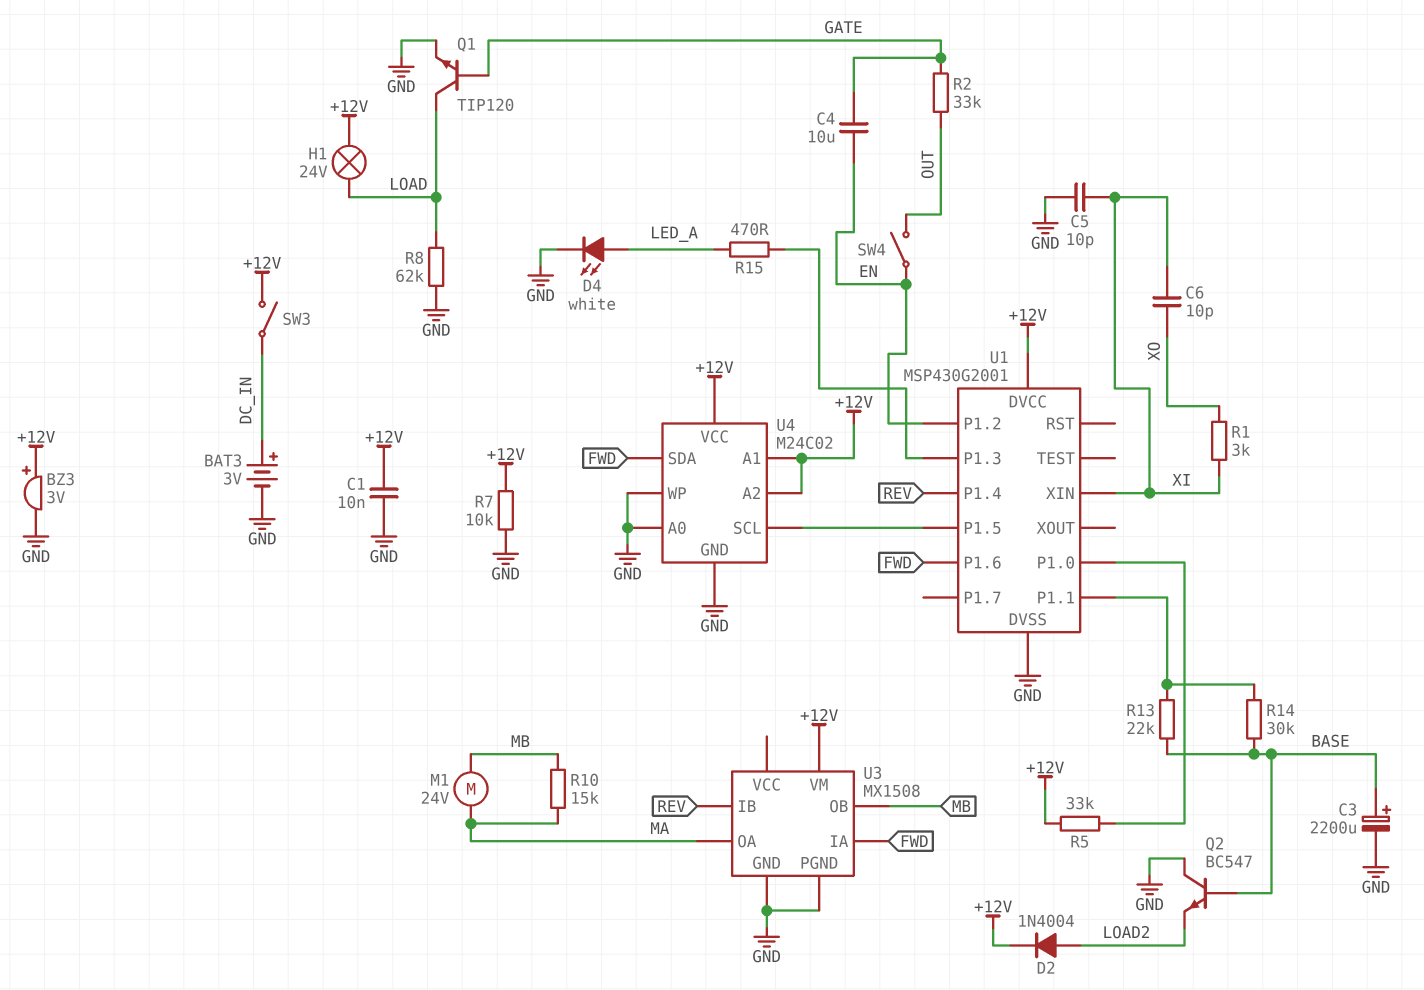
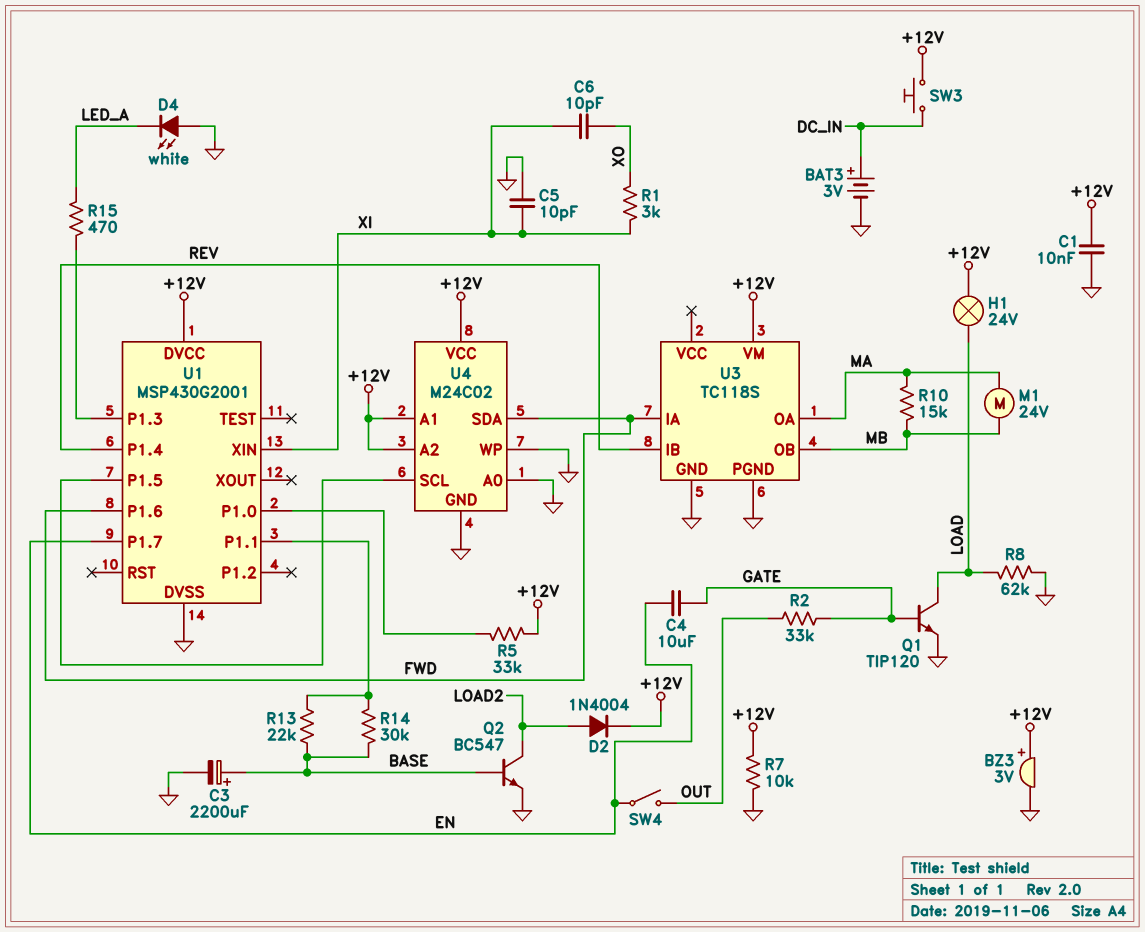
D4: LED white (A LED_A, K GND) -> LED white (A GND, K LED_A)
Q2: NPN BC547 (B BASE, C GND, E LOAD2) -> NPN BC547 (B BASE, C LOAD2, E GND)
SW3: switch (+12V, DC_IN) -> button (+12V, DC_IN)
U1 pin P1.2: EN -> none
U1 pin P1.7: none -> EN
U3: MX1508 -> TC118S

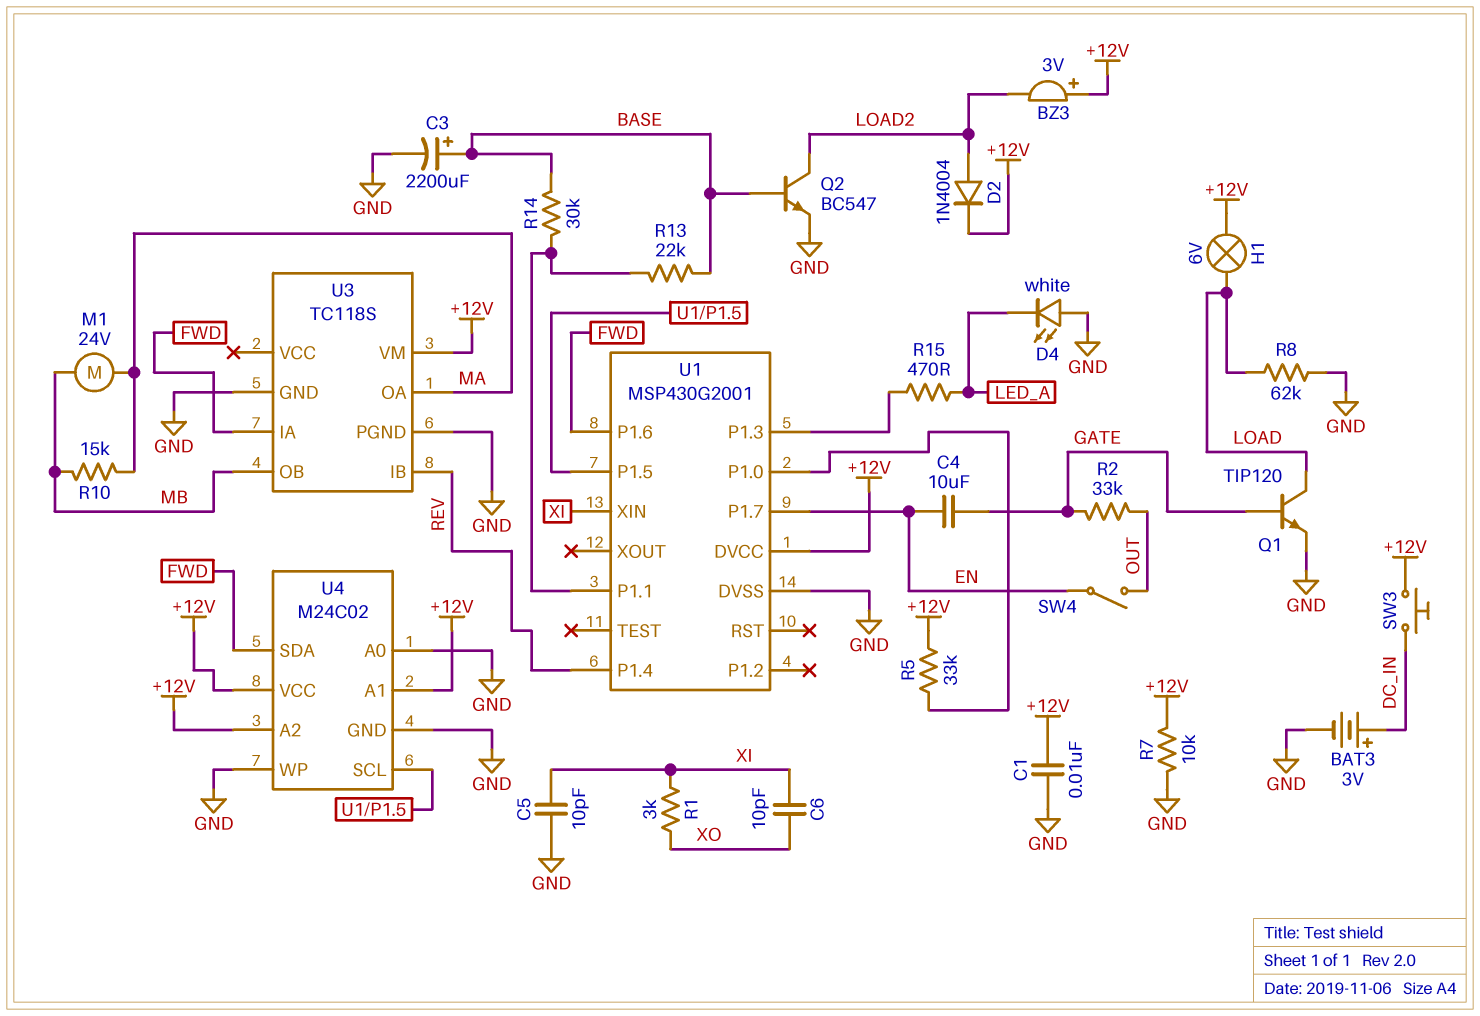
BZ3: buzzer 3V (plus +12V, minus GND) -> buzzer 3V (plus +12V, minus LOAD2)
H1: lamp 24V (+12V, LOAD) -> lamp 6V (+12V, LOAD)

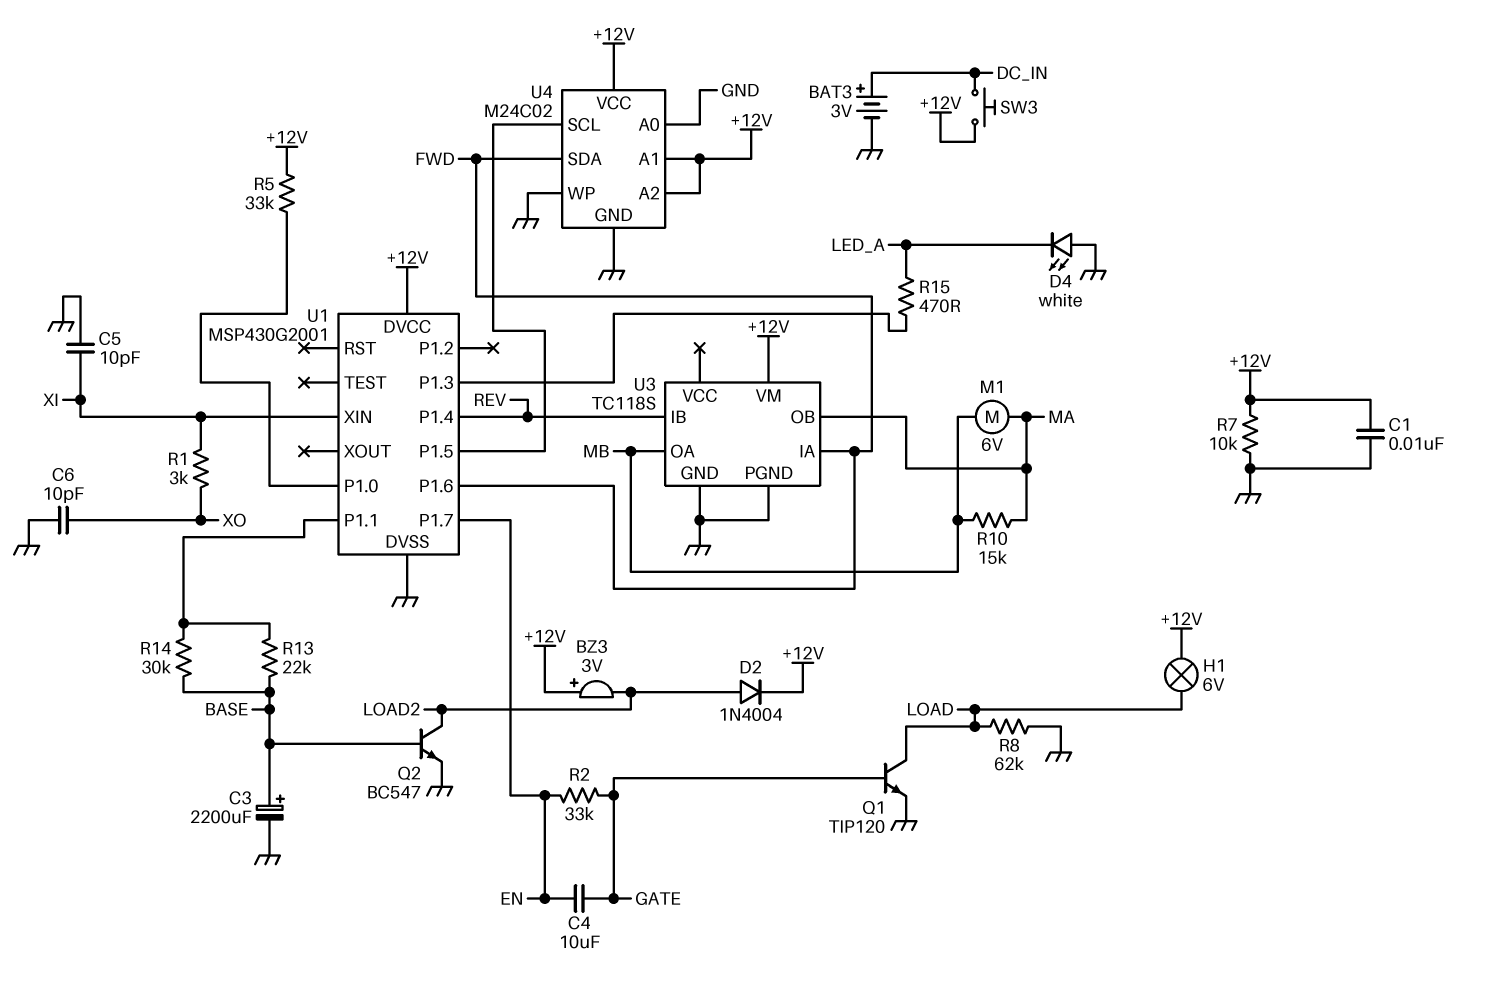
C6: 10pF (XI, XO) -> 10pF (GND, XO)
M1: motor 24V (MA, MB) -> motor 6V (MA, MB)
R2: 33k (GATE, OUT) -> 33k (EN, GATE)
SW4: switch (EN, OUT) -> none
U3 pin OA: MA -> MB
U3 pin OB: MB -> MA

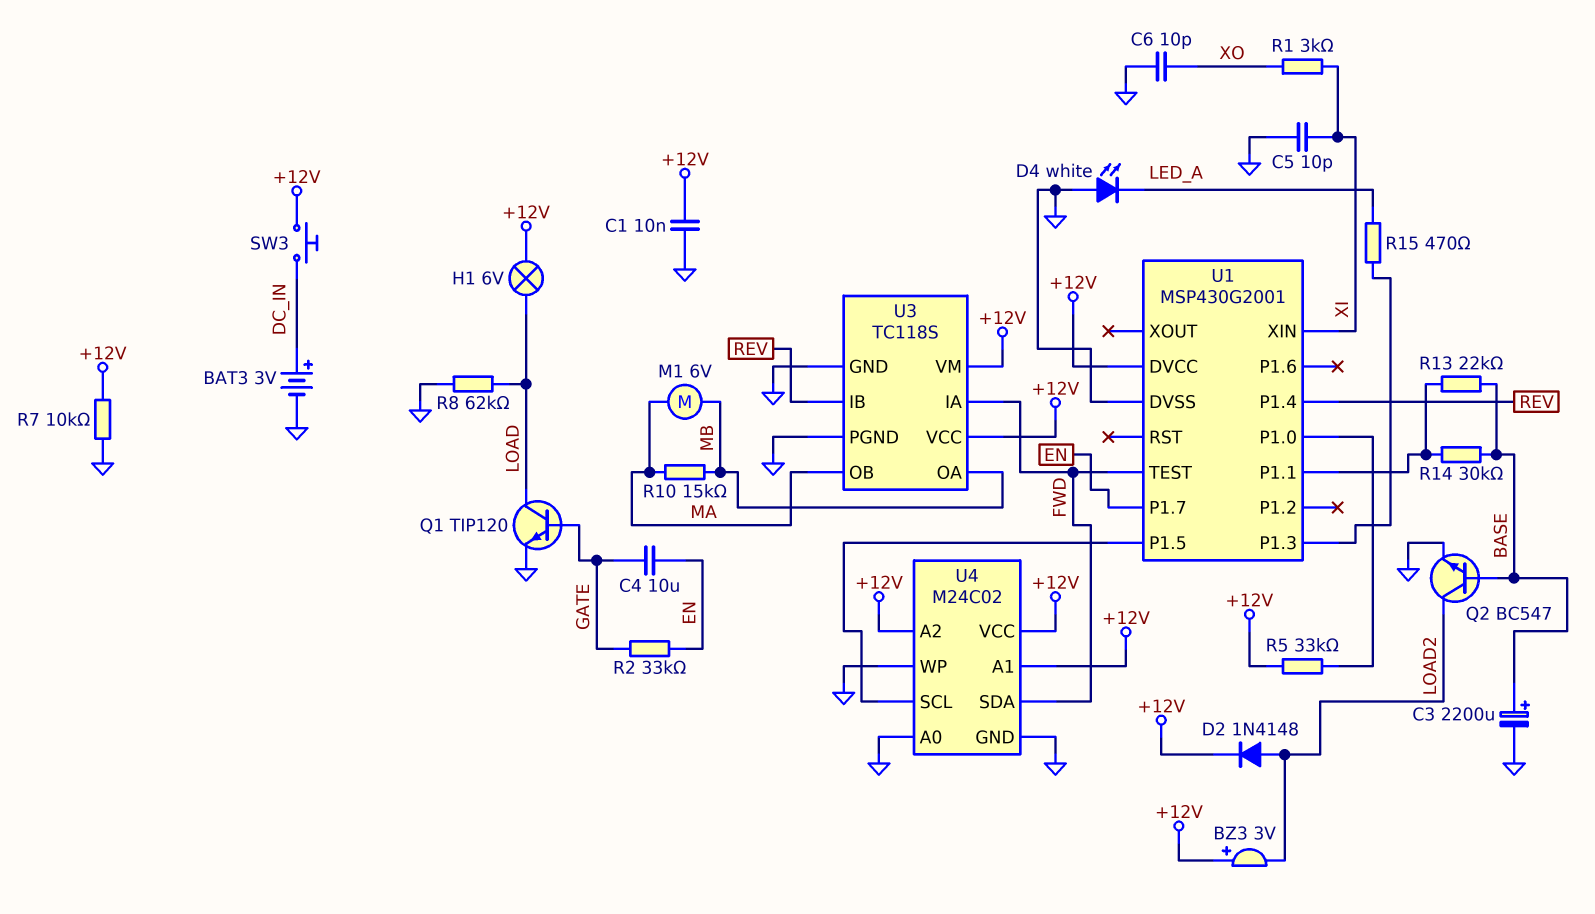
D2: diode 1N4004 (A LOAD2, K +12V) -> diode 1N4148 (A LOAD2, K +12V)
U1 pin P1.6: FWD -> none
U1 pin TEST: none -> FWD
U3 pin VCC: none -> +12V

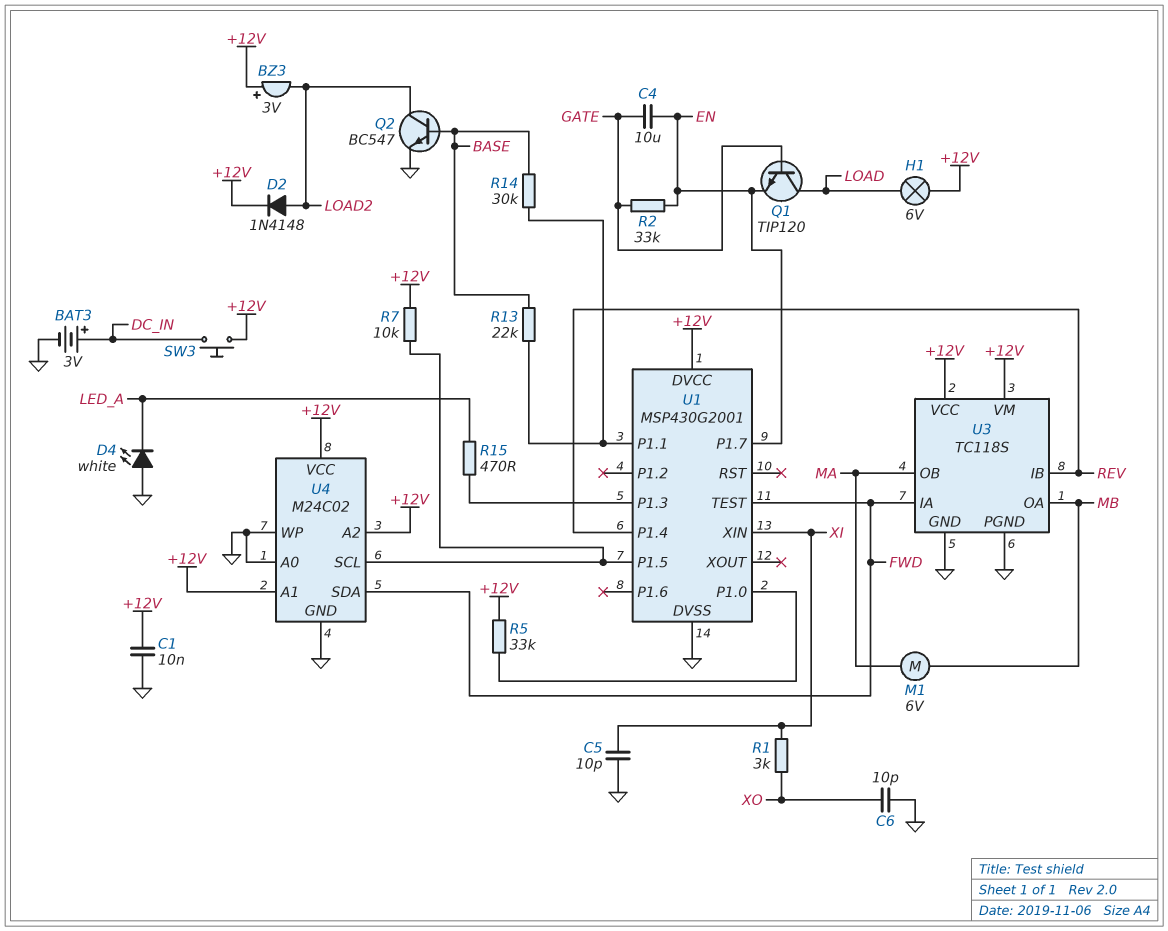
C3: 2200uF (plus BASE, minus GND) -> none
Q1: NPN TIP120 (B GATE, C LOAD, E GND) -> NPN TIP120 (B GATE, C LOAD, E EN)
R7: 10k (+12V, GND) -> 10k (+12V, U1/P1.5)
R8: 62k (GND, LOAD) -> none
R10: 15k (MA, MB) -> none

